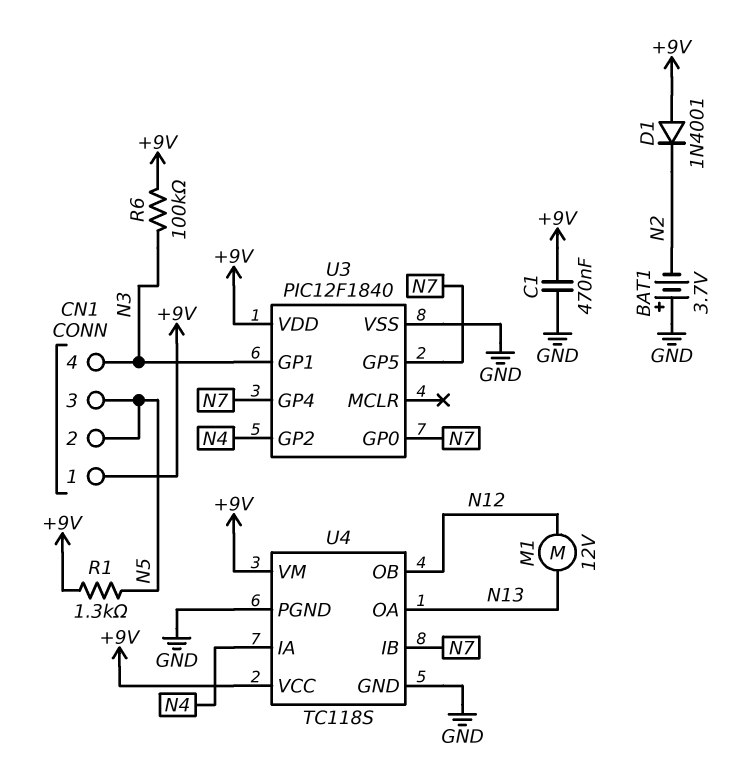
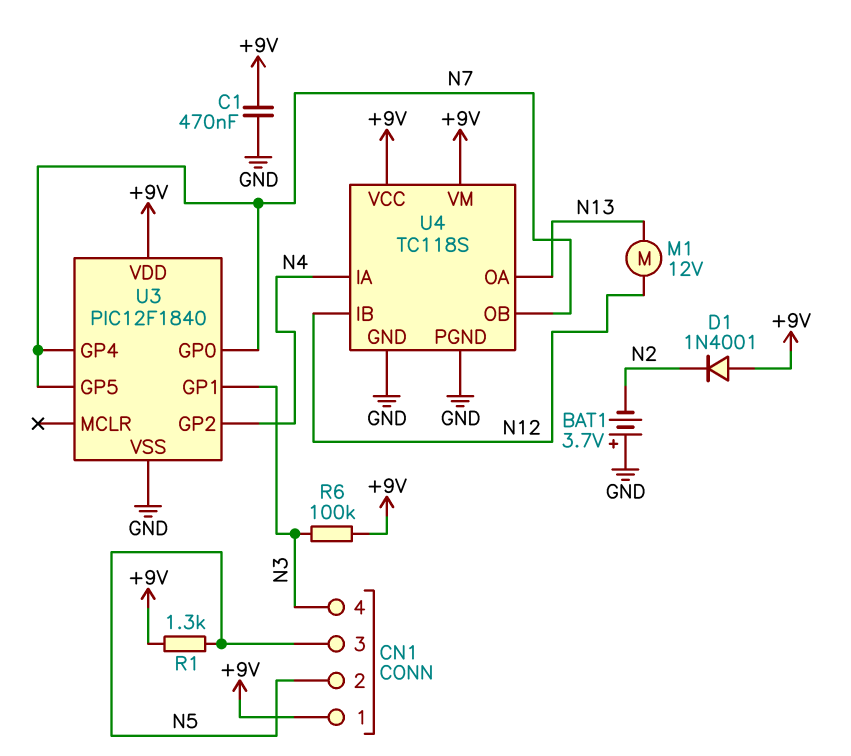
U4 pin IB: N7 -> N12
U4 pin OB: N12 -> N7

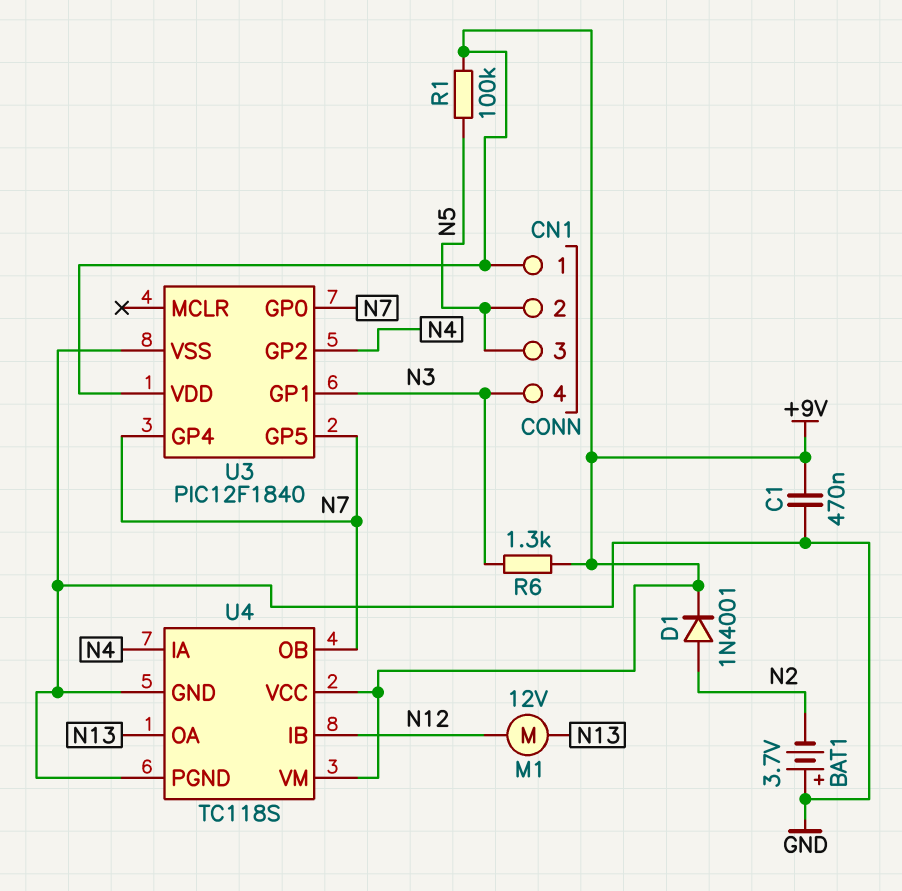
D1: diode 1N4001 (A +9V, K N2) -> diode 1N4001 (A N2, K +9V)
R1: 1.3k (+9V, N5) -> 100k (+9V, N5)
R6: 100k (+9V, N3) -> 1.3k (+9V, N3)

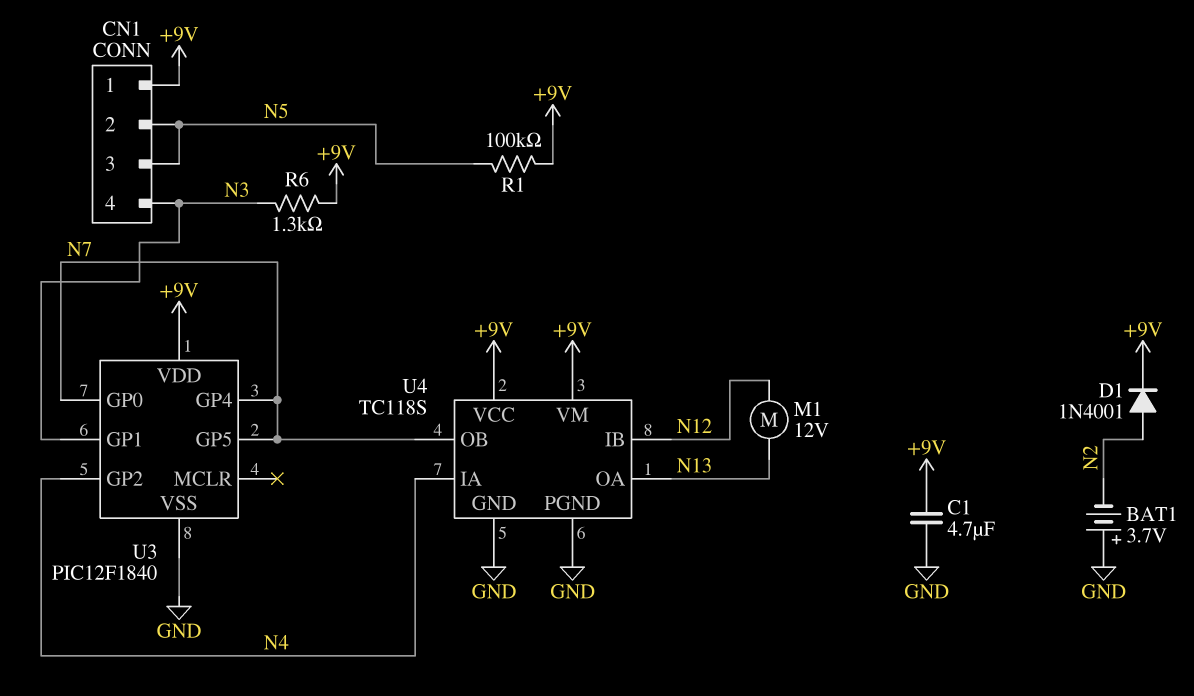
C1: 470nF (+9V, GND) -> 4.7uF (+9V, GND)

